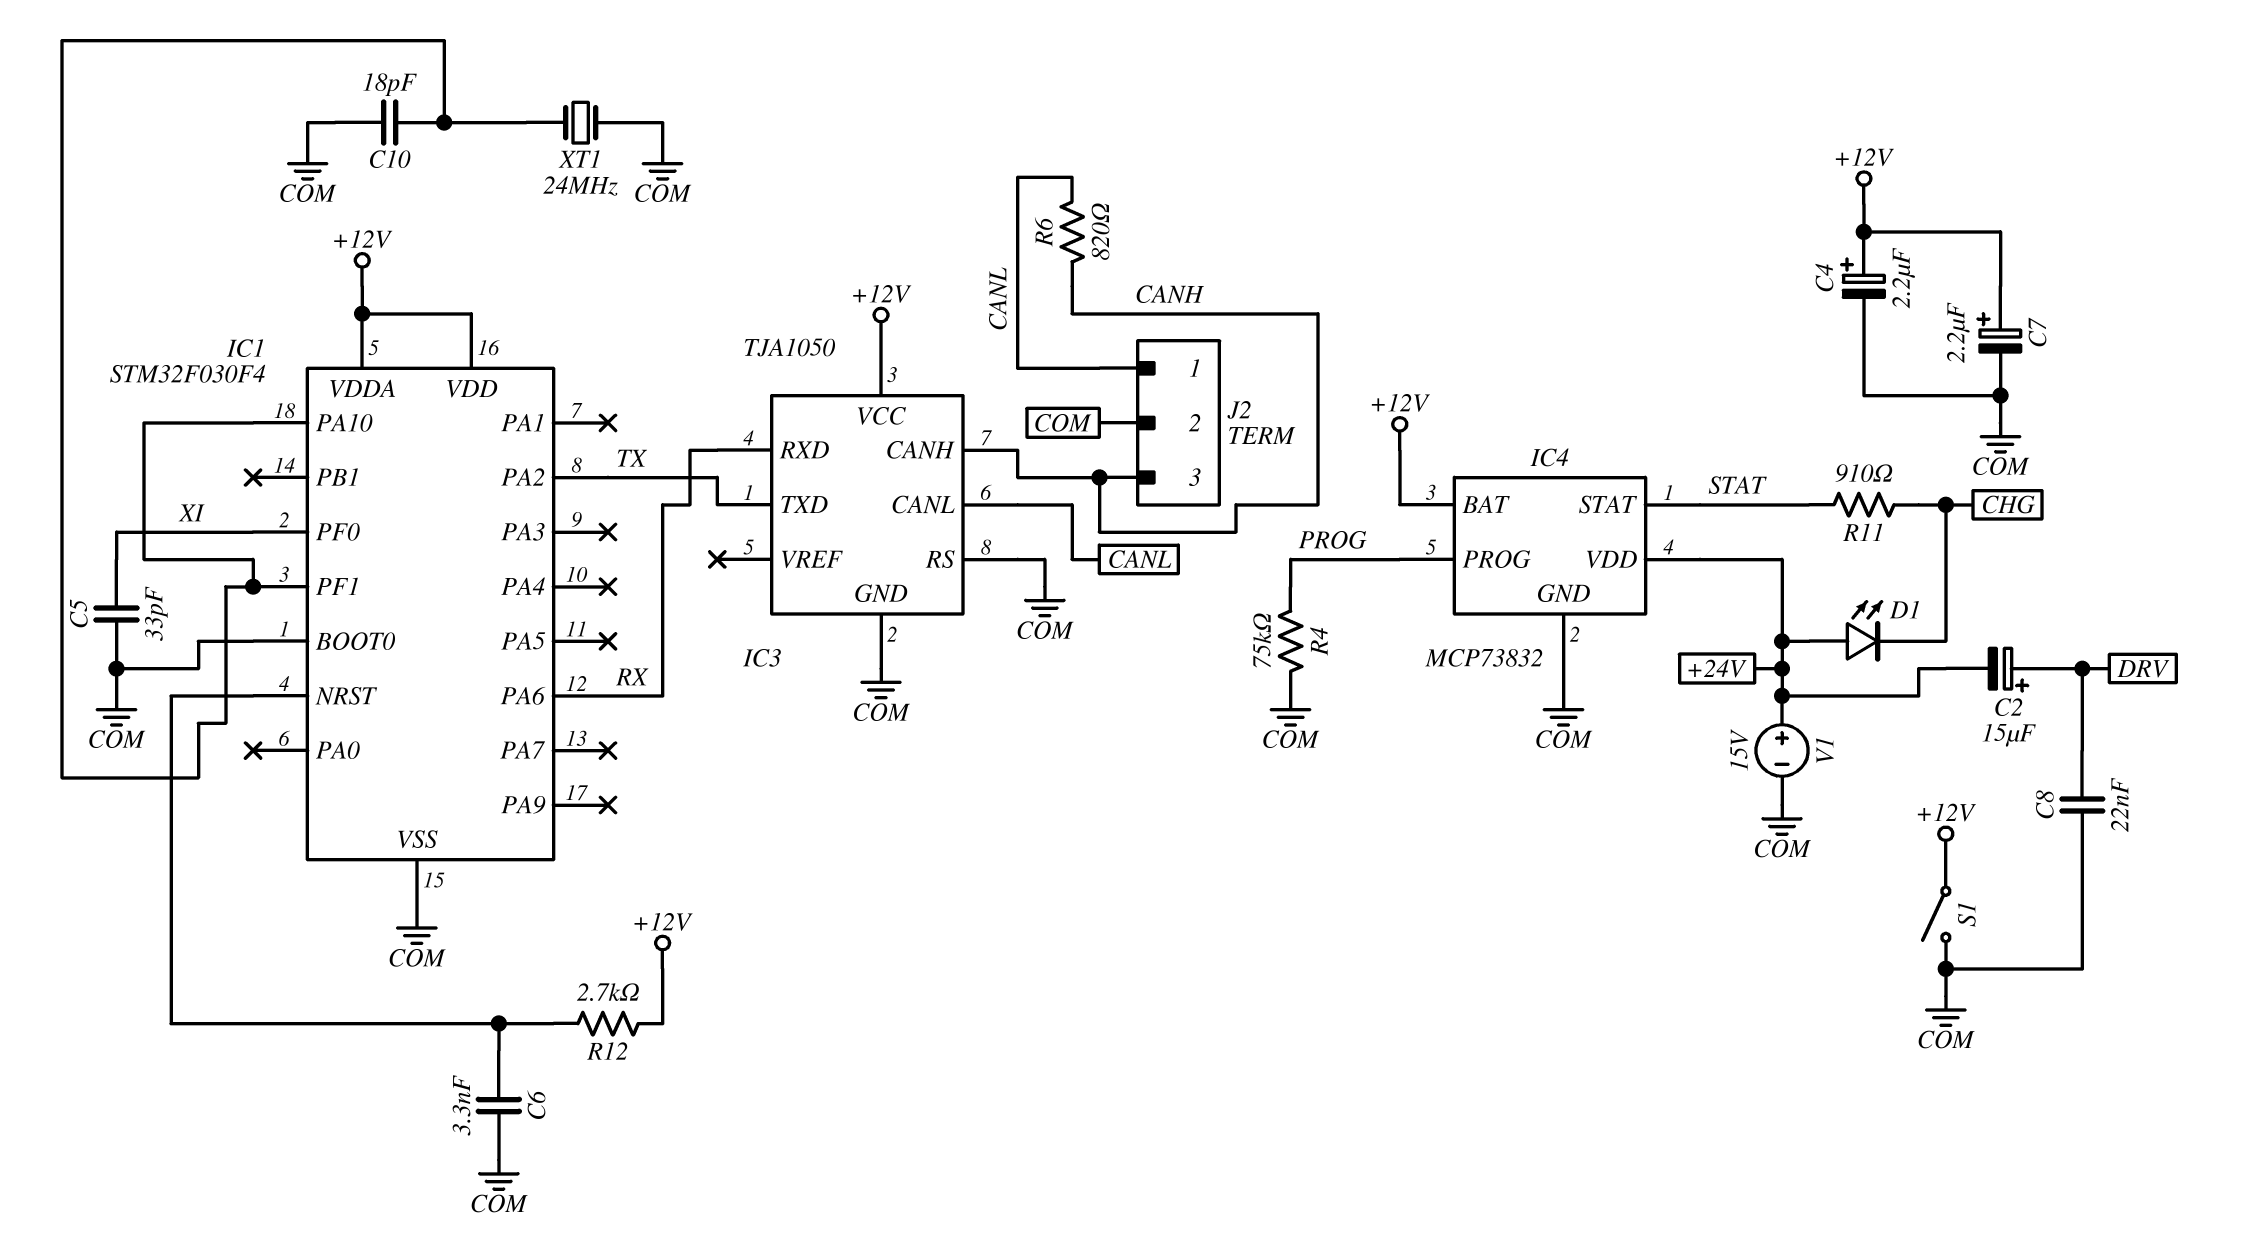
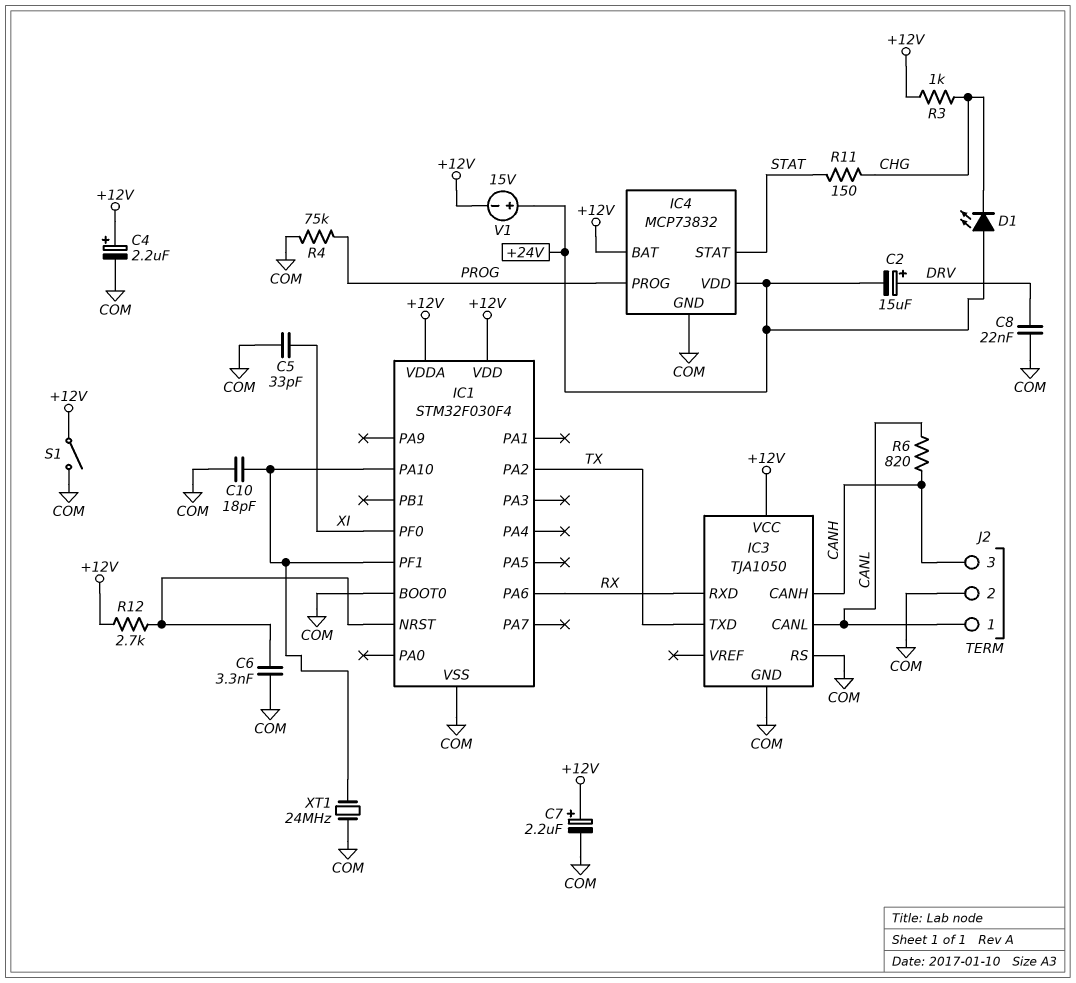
R3: none -> 1k (+12V, CHG)
R11: 910 (CHG, STAT) -> 150 (CHG, STAT)
V1: 15V (plus +24V, minus COM) -> 15V (plus +24V, minus +12V)

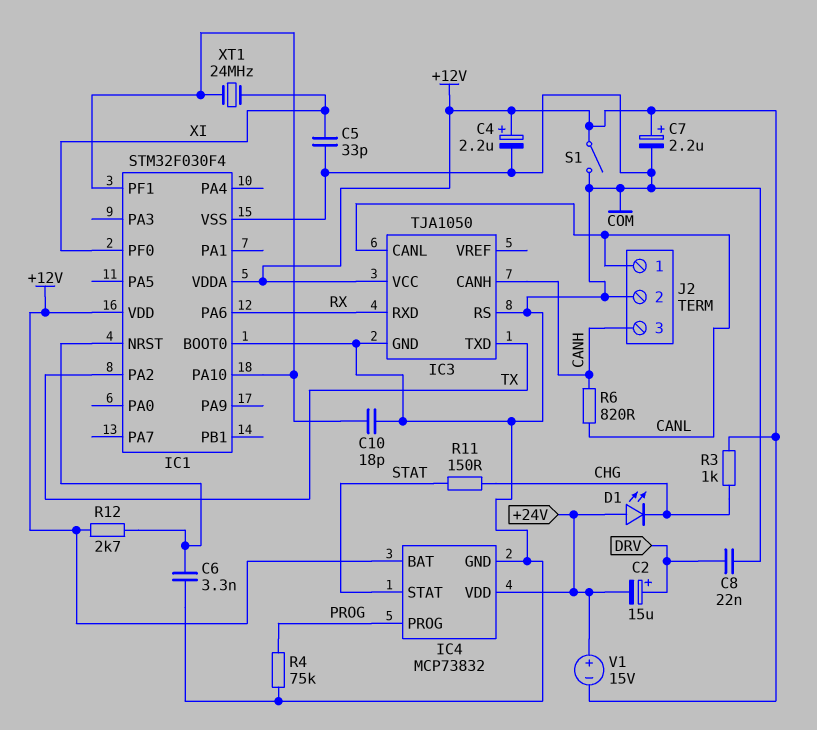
XT1: 24MHz (COM, IC1/PA10) -> 24MHz (IC1/PA10, XI)

